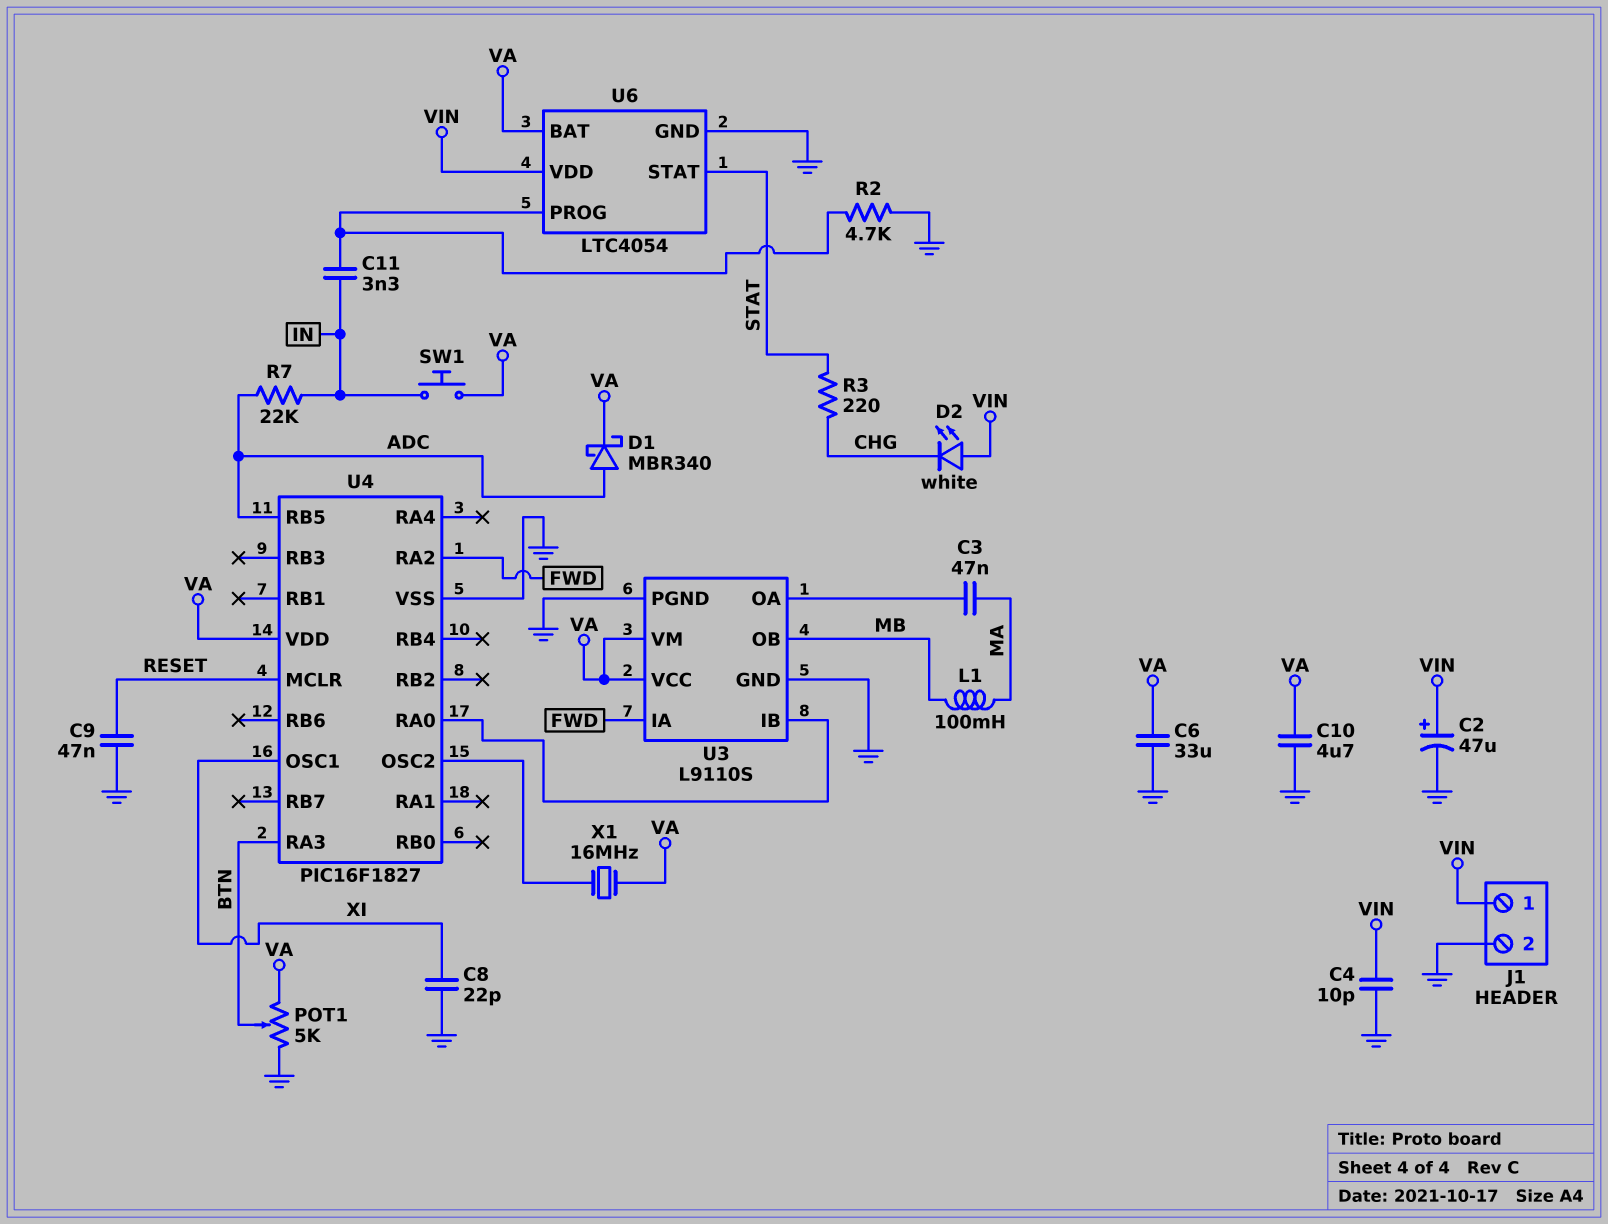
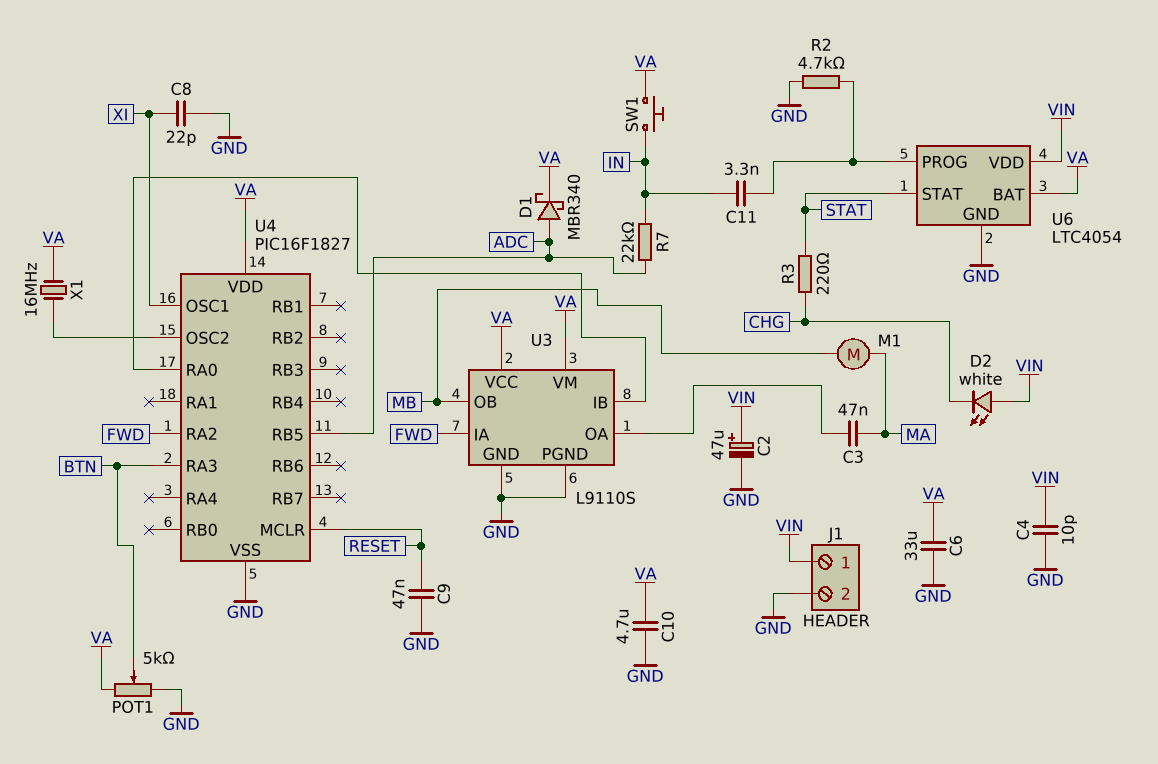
L1: 100mH (MA, MB) -> none
M1: none -> motor (MA, MB)

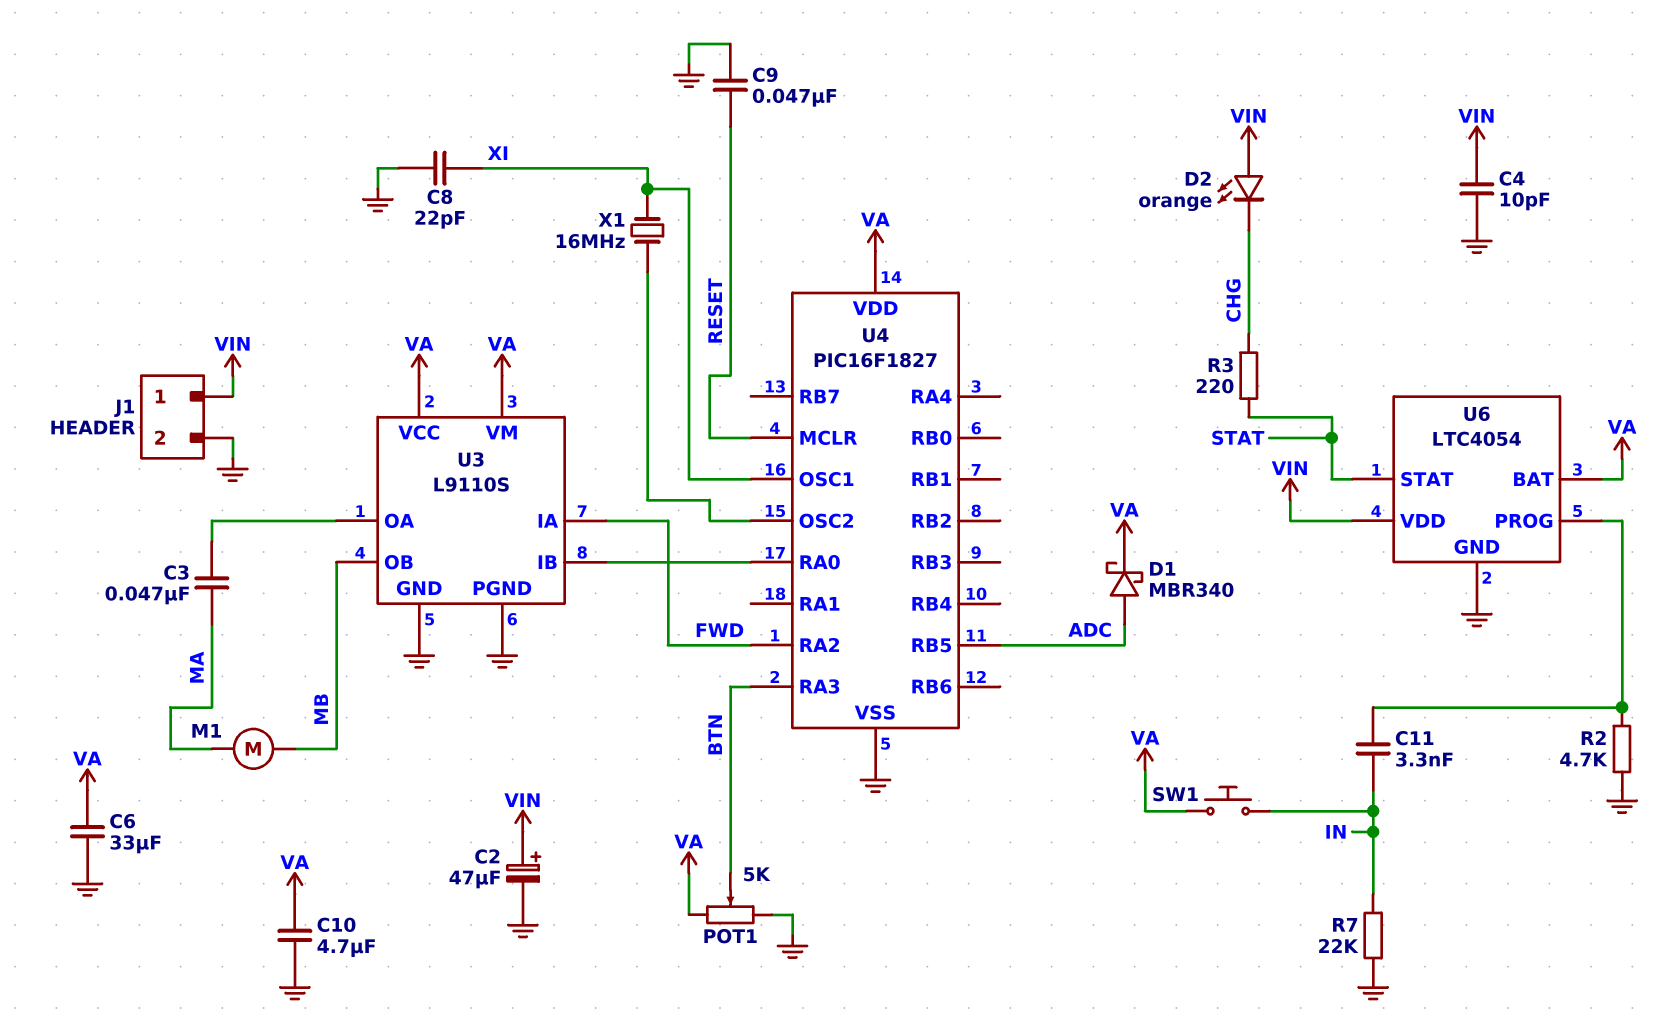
D2: LED white (A VIN, K CHG) -> LED orange (A VIN, K CHG)
R7: 22k (ADC, IN) -> 22k (GND, IN)
X1: 16MHz (U4/OSC2, VA) -> 16MHz (U4/OSC2, XI)

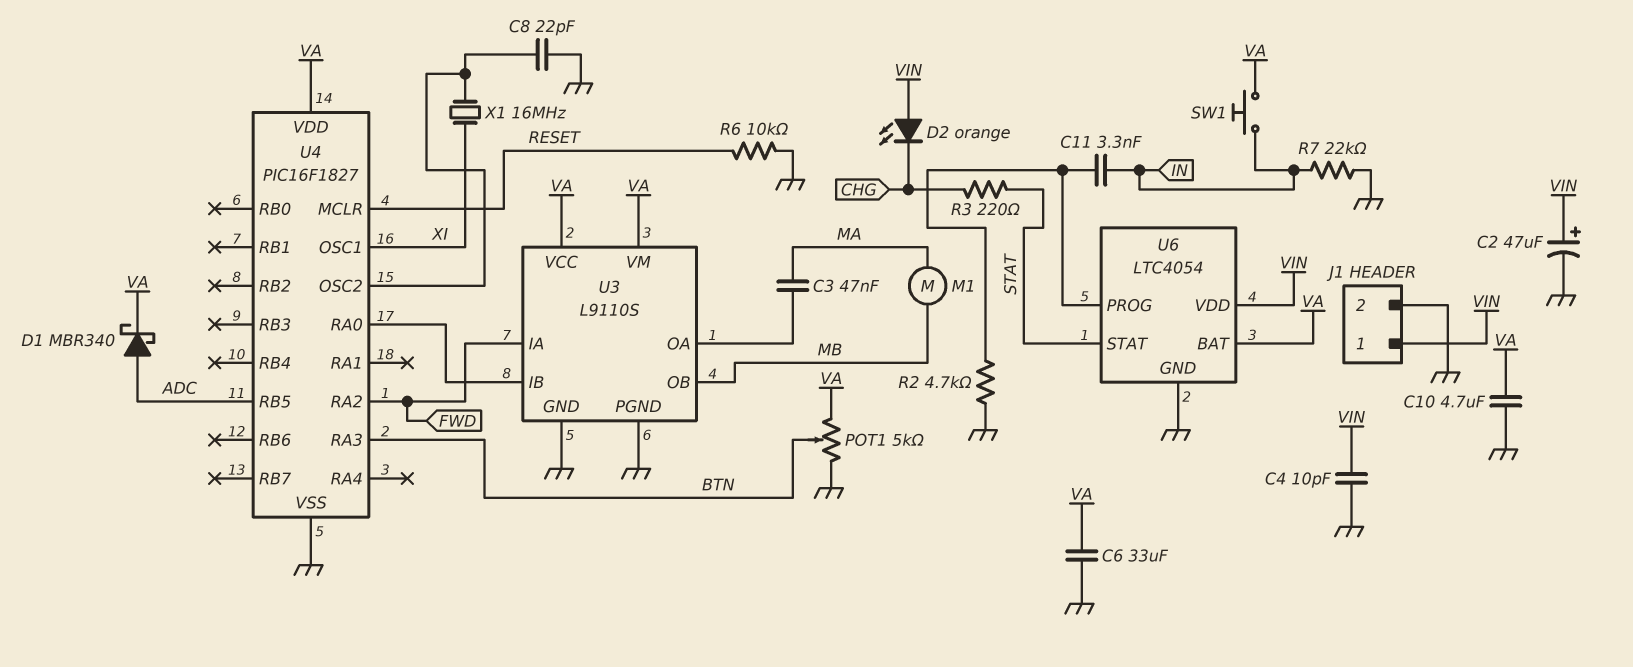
C8: 22pF (GND, XI) -> 22pF (GND, U4/OSC2)
C9: 47nF (GND, RESET) -> none
R6: none -> 10k (GND, RESET)

